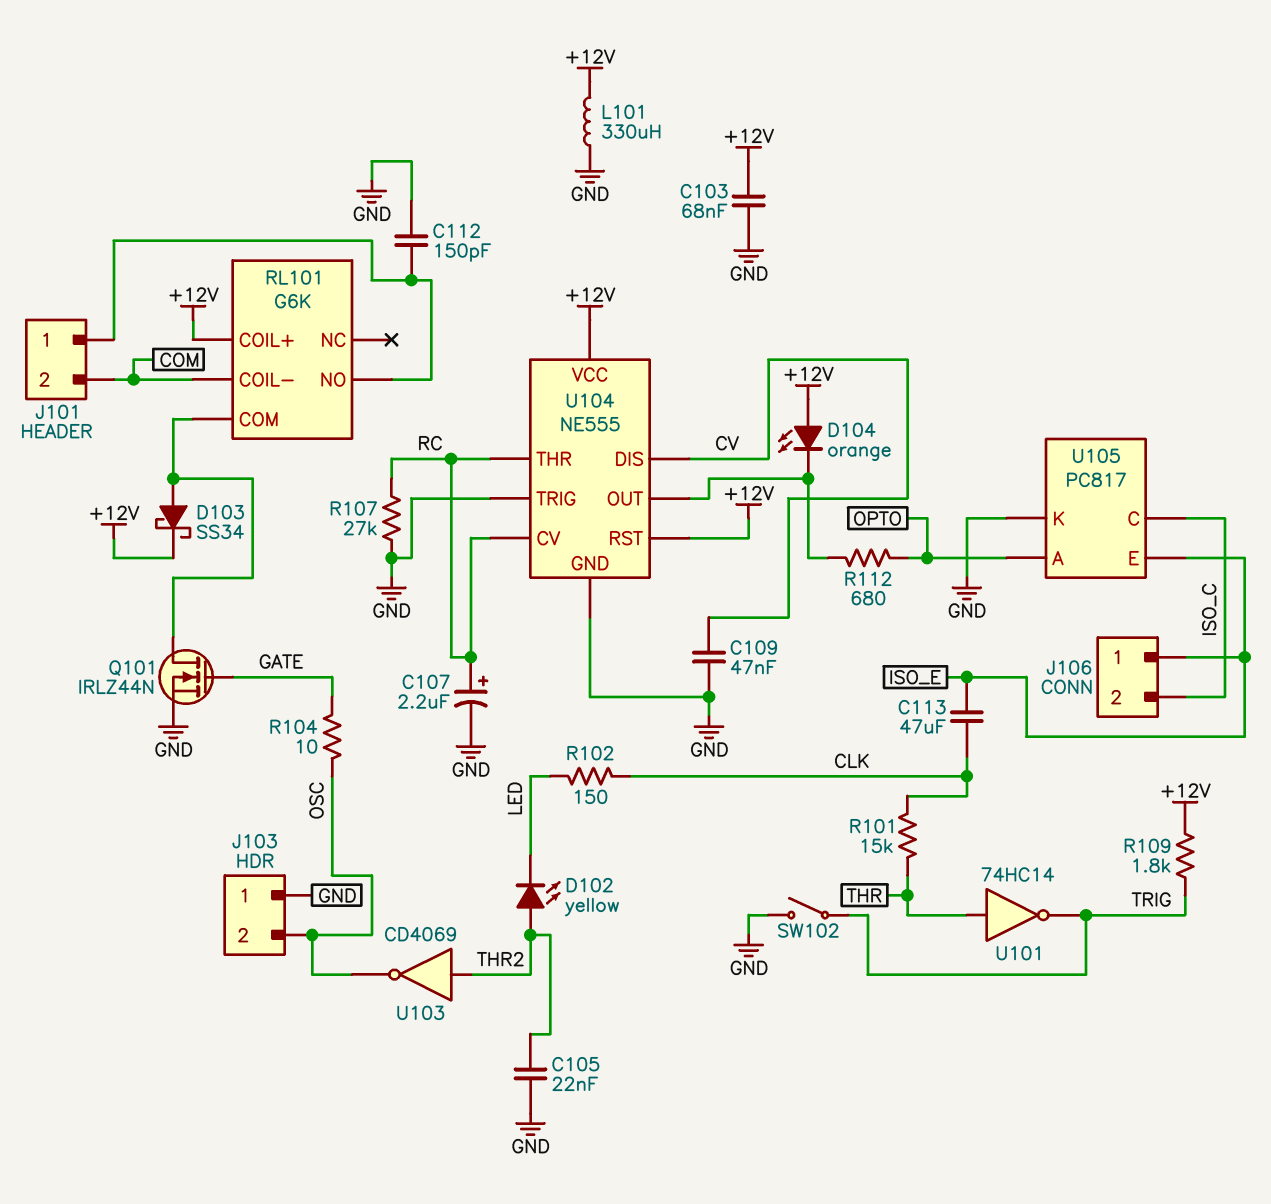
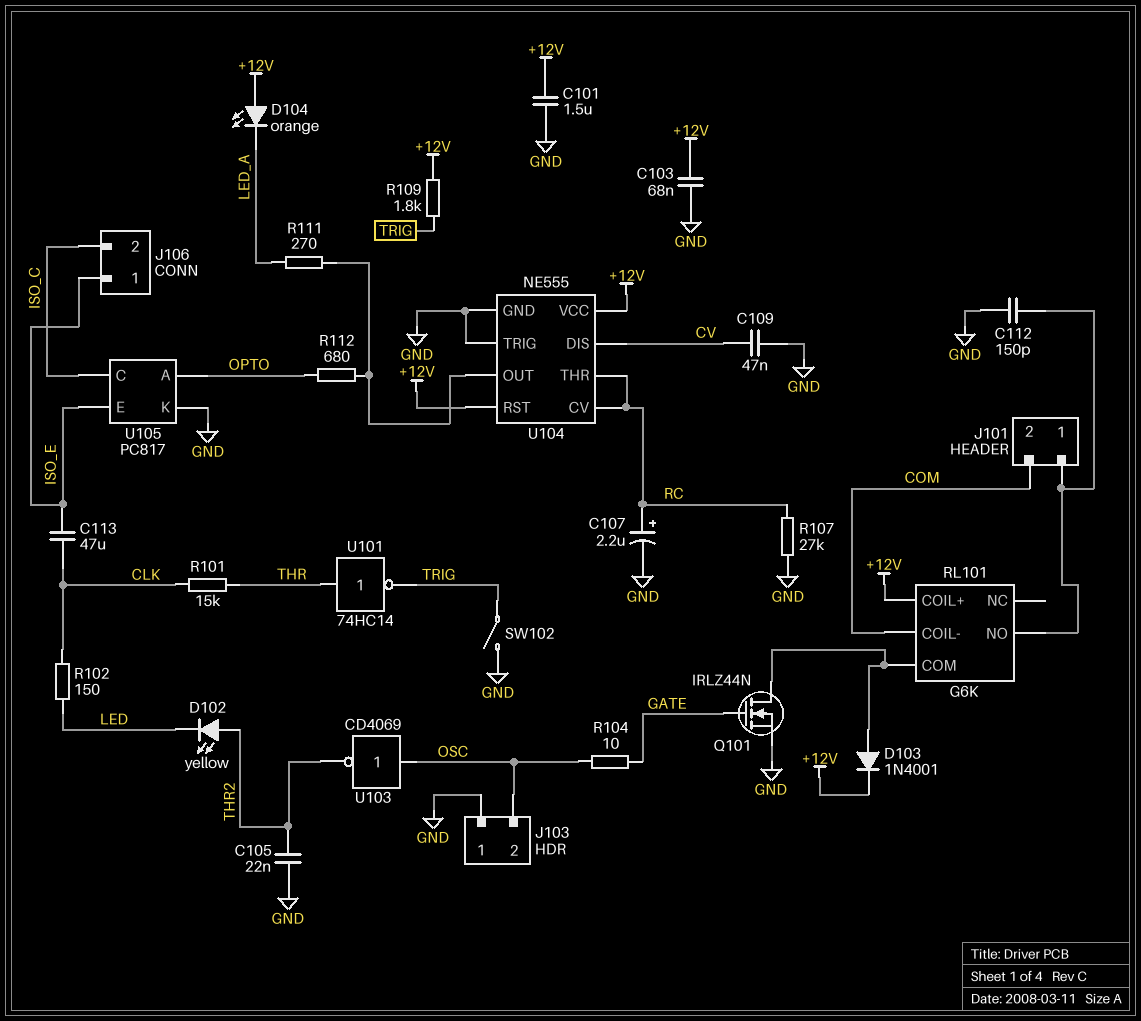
C101: none -> 1.5uF (+12V, GND)
D103: schottky SS34 (A RL101/COM, K +12V) -> diode 1N4001 (A RL101/COM, K +12V)
D104: LED orange (A +12V, K U104/OUT) -> LED orange (A +12V, K LED_A)
L101: 330uH (+12V, GND) -> none
R111: none -> 270 (LED_A, U104/OUT)
U103: NOT CD4069 (in THR2, out OSC) -> NOT CD4069 (in OSC, out THR2)

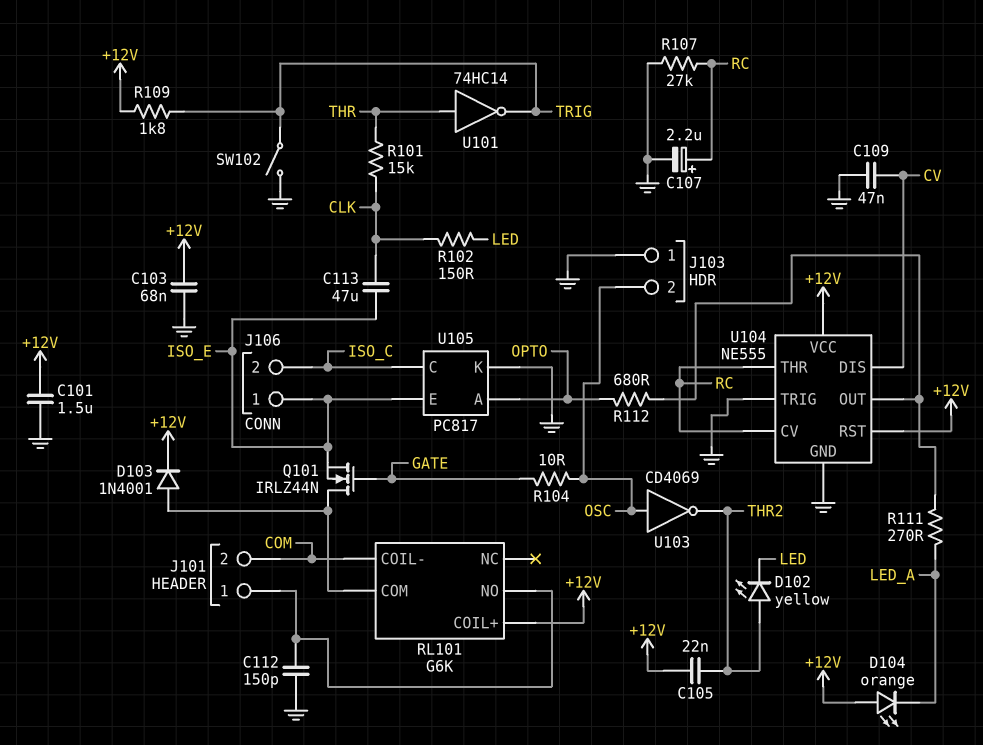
C105: 22nF (GND, THR2) -> 22nF (+12V, THR2)
Q101: NMOS IRLZ44N (G GATE, D RL101/COM, S GND) -> NMOS IRLZ44N (G GATE, D RL101/COM, S ISO_E)

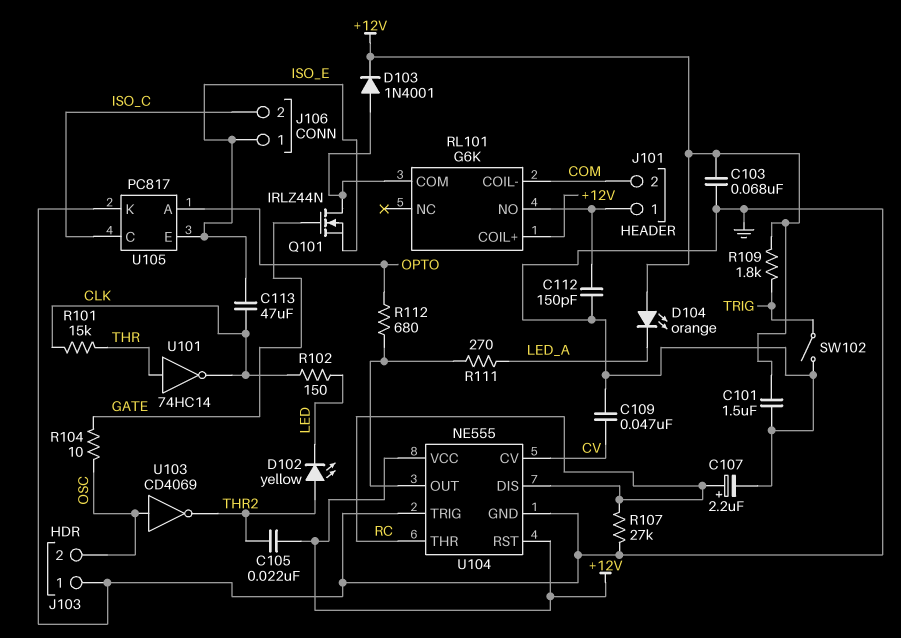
U101: NOT 74HC14 (in THR, out TRIG) -> NOT 74HC14 (in THR, out CLK)
U104 pin CV: RC -> CV
U104 pin DIS: CV -> RC

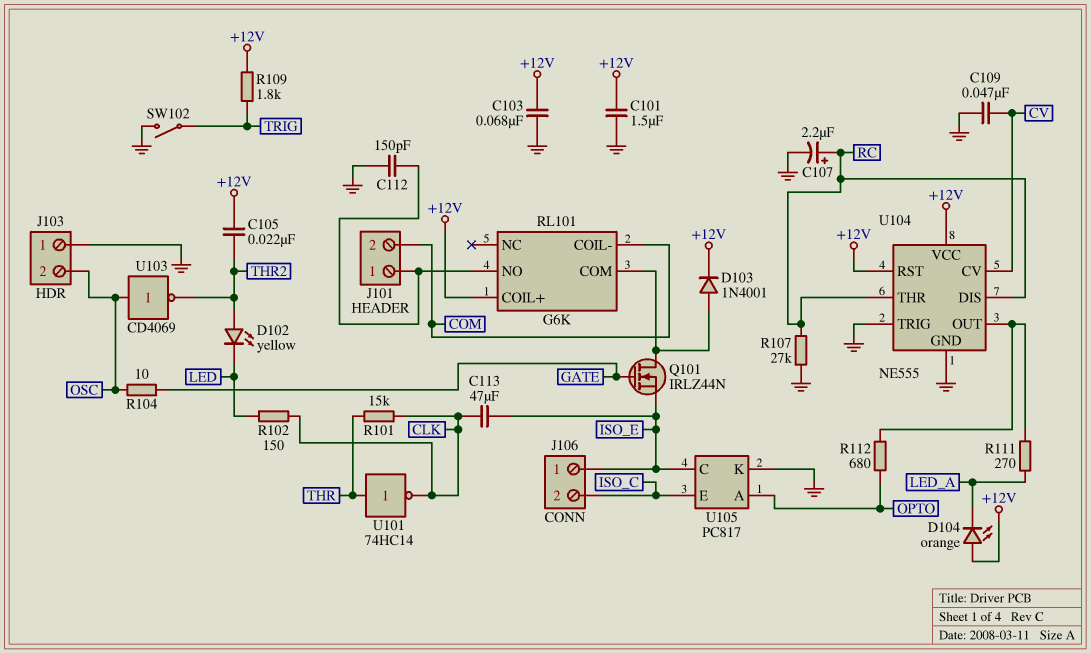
U105 pin C: ISO_C -> ISO_E
U105 pin E: ISO_E -> ISO_C

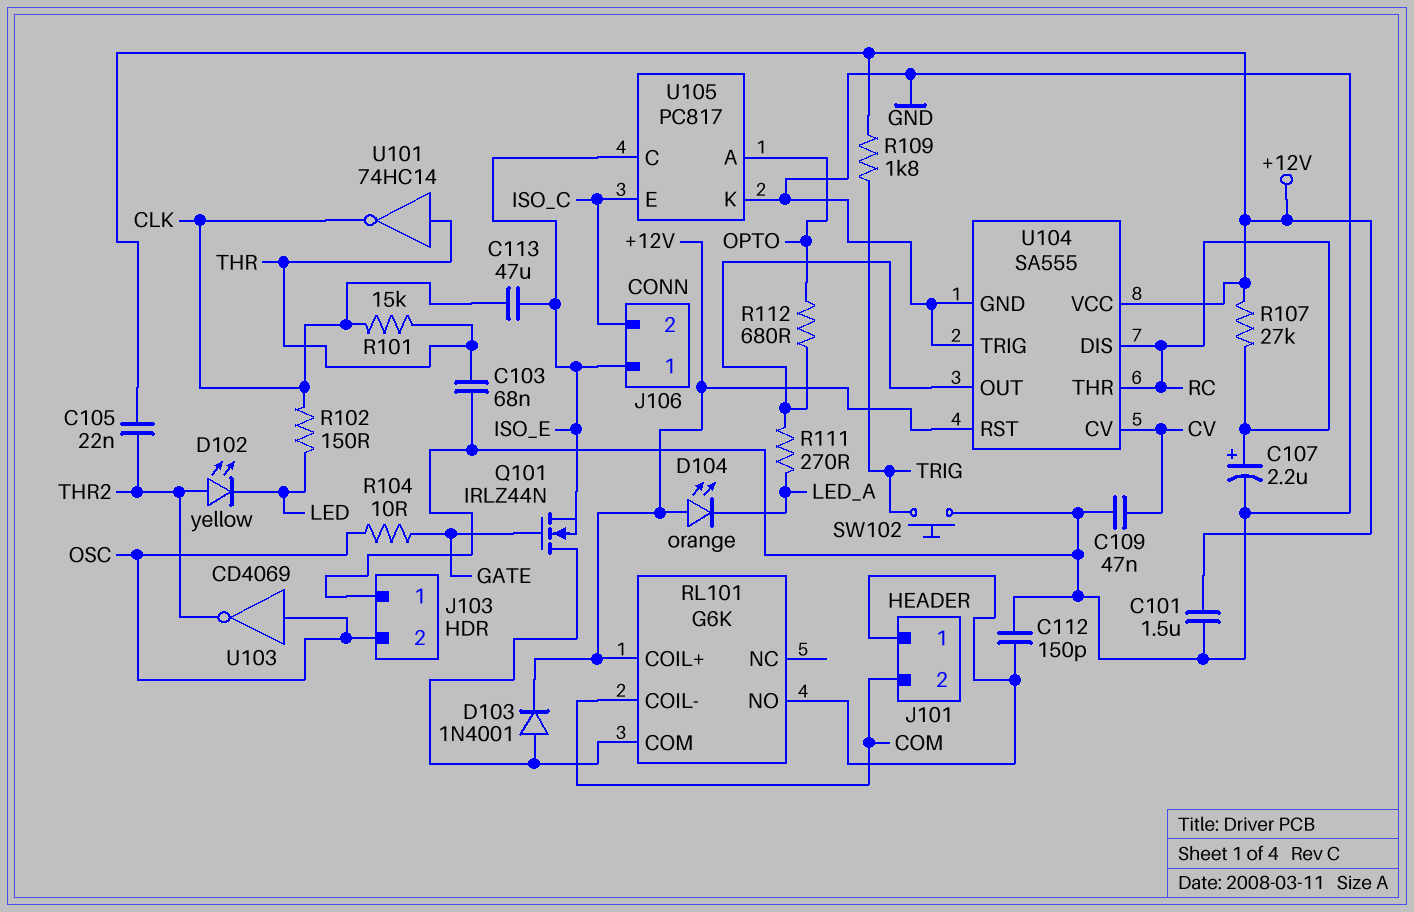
C103: 68nF (+12V, GND) -> 68nF (GND, THR)
R107: 27k (GND, RC) -> 27k (+12V, RC)
SW102: switch (GND, TRIG) -> button (GND, TRIG)
U104: NE555 -> SA555

